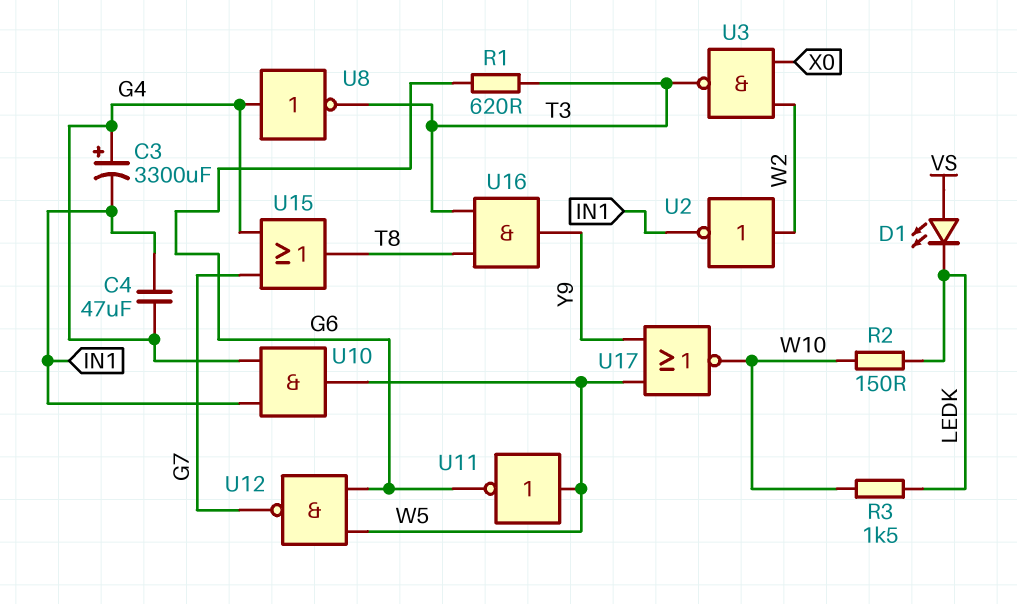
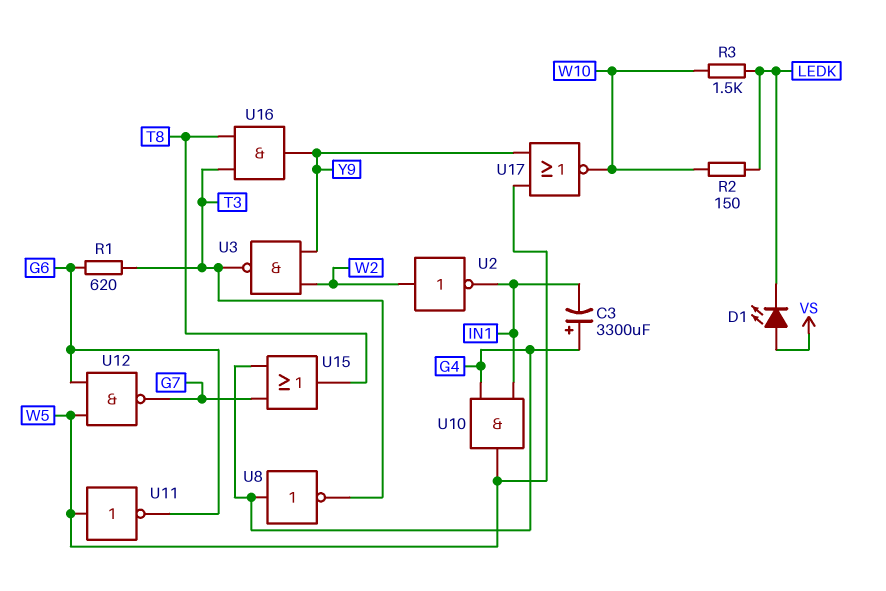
C4: 47uF (G4, IN1) -> none
U3: NAND (in W2, in X0, out T3) -> NAND (in W2, in Y9, out T3)

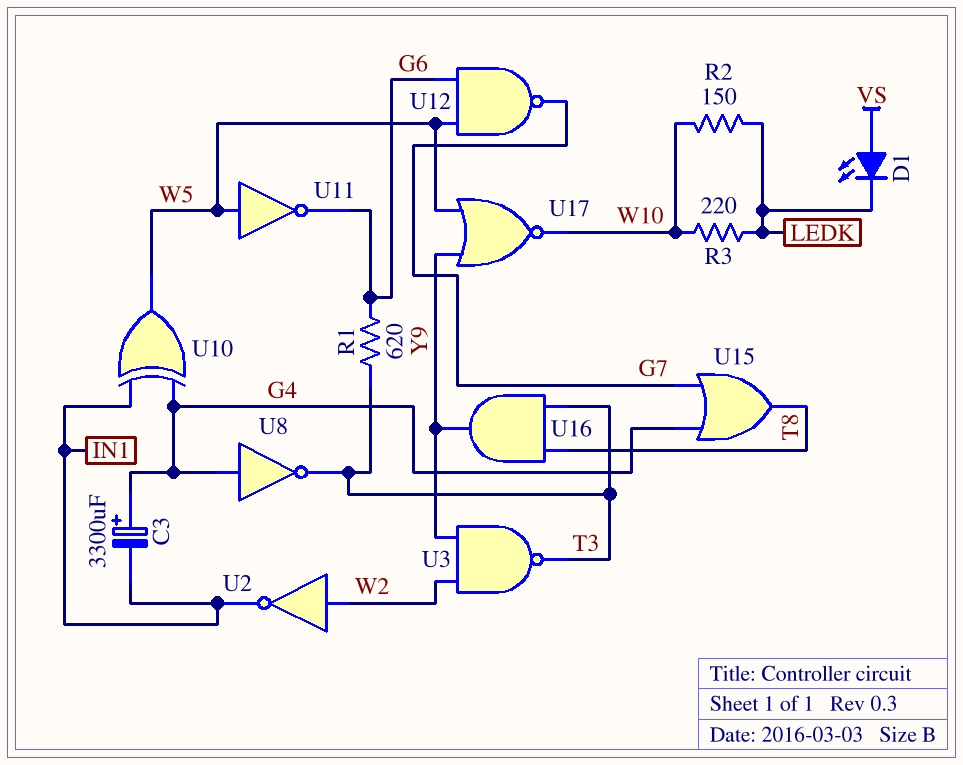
R3: 1.5k (LEDK, W10) -> 220 (LEDK, W10)
U10: AND (in G4, in IN1, out W5) -> XOR (in G4, in IN1, out W5)

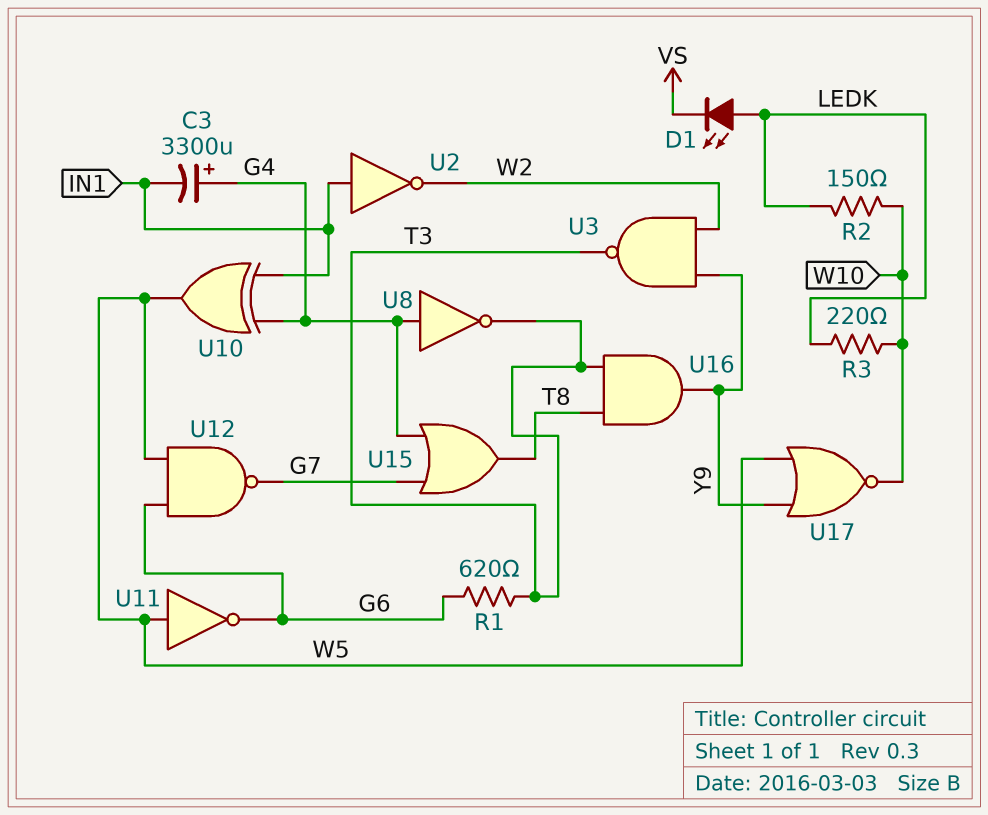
D1: LED (A VS, K LEDK) -> LED (A LEDK, K VS)
U2: NOT (in W2, out IN1) -> NOT (in IN1, out W2)

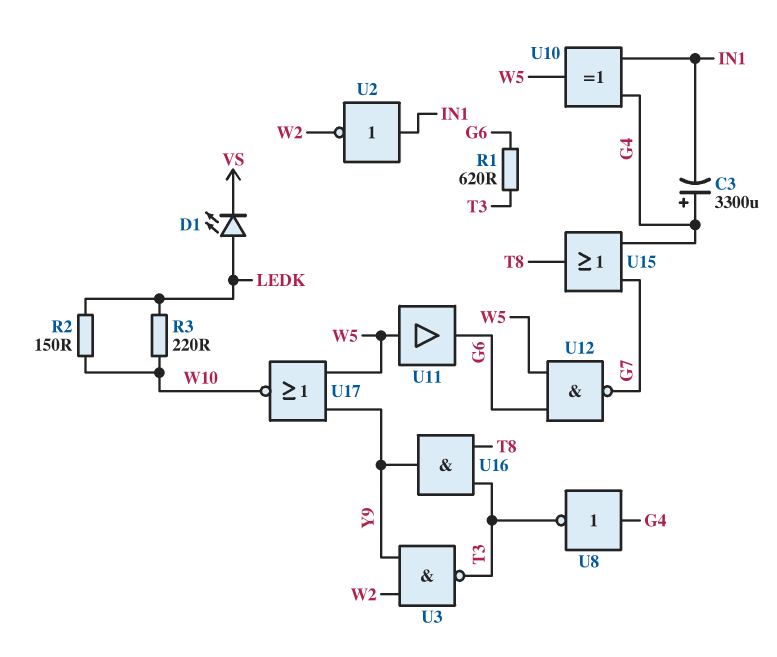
U11: NOT (in W5, out G6) -> buffer (in W5, out G6)

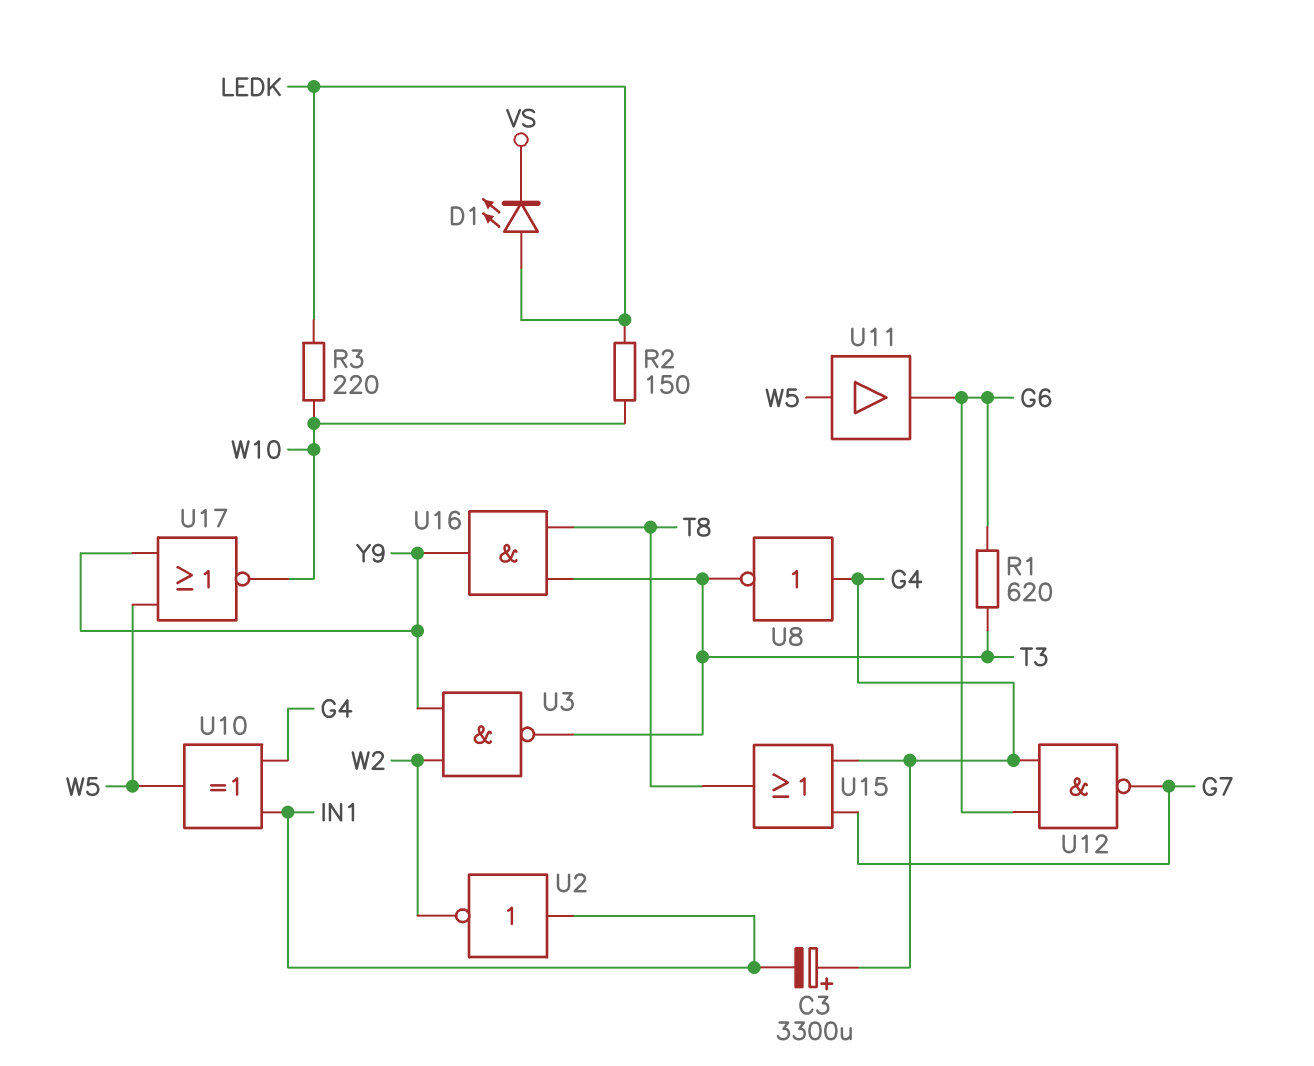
U12: NAND (in G6, in W5, out G7) -> NAND (in G4, in G6, out G7)

